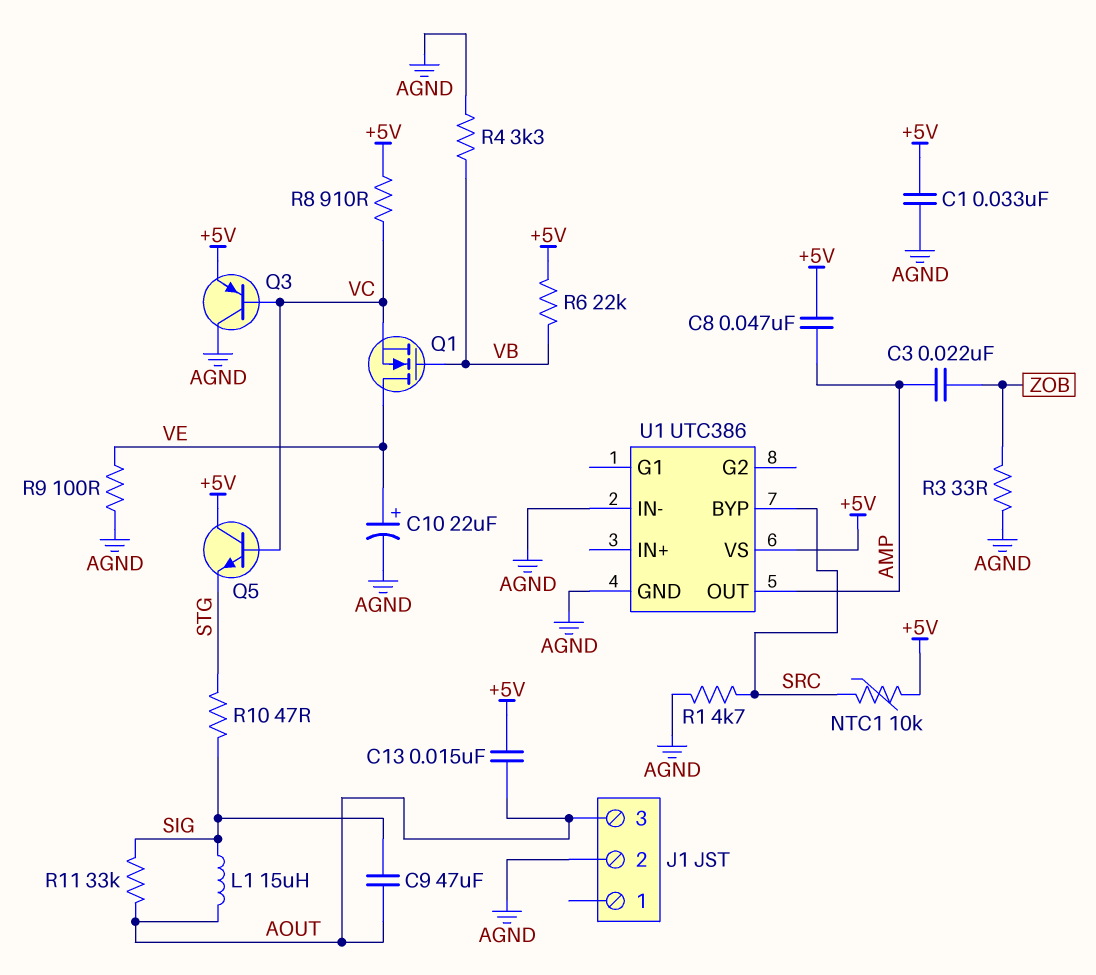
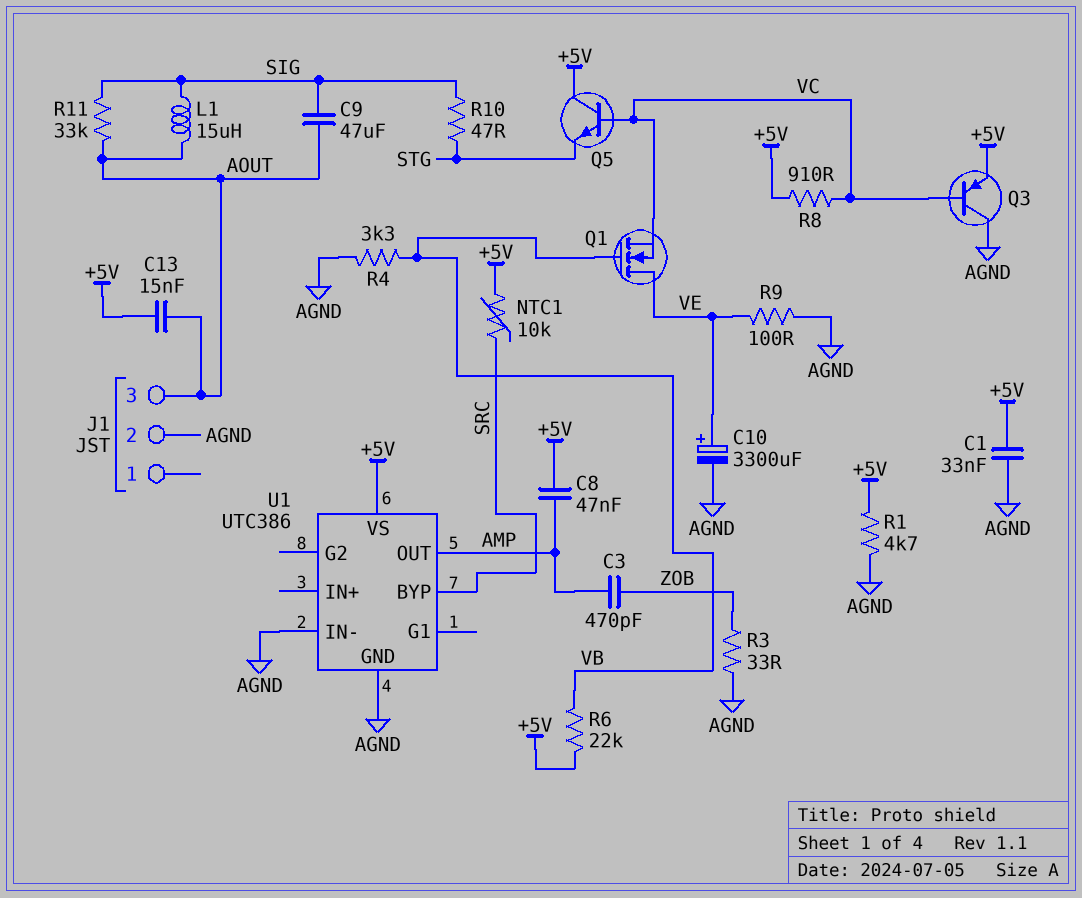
C3: 22nF (AMP, ZOB) -> 470pF (AMP, ZOB)
C10: 22uF (plus VE, minus AGND) -> 3300uF (plus VE, minus AGND)
R1: 4.7k (AGND, SRC) -> 4.7k (+5V, AGND)

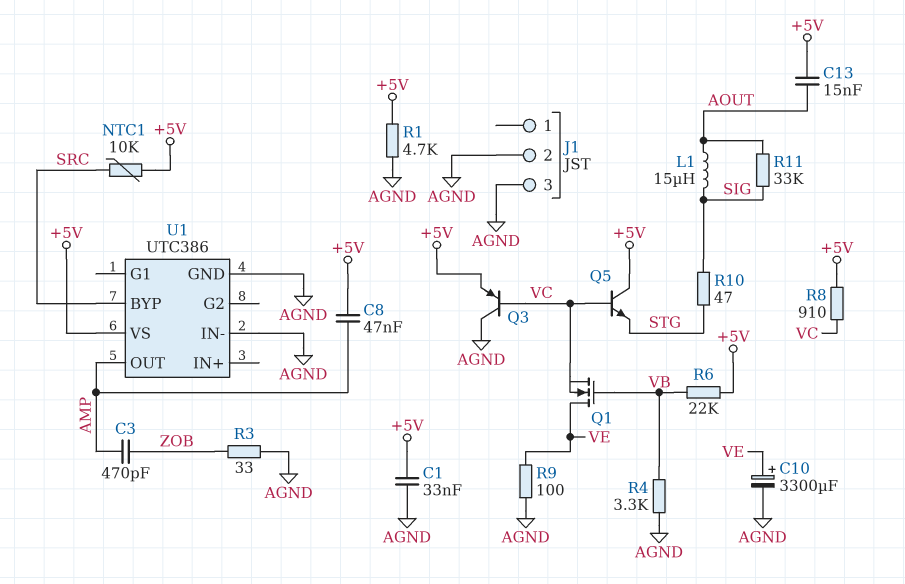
C9: 47uF (AOUT, SIG) -> none
J1 pin 3: AOUT -> AGND

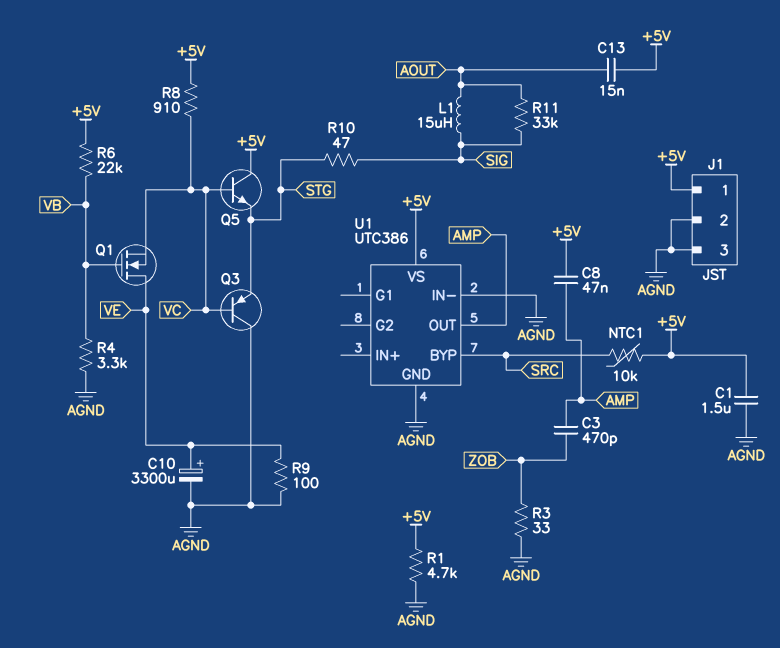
C1: 33nF (+5V, AGND) -> 1.5uF (+5V, AGND)
J1 pin 1: none -> +5V
Q3: PNP (B VC, C AGND, E +5V) -> PNP (B VC, C AGND, E STG)

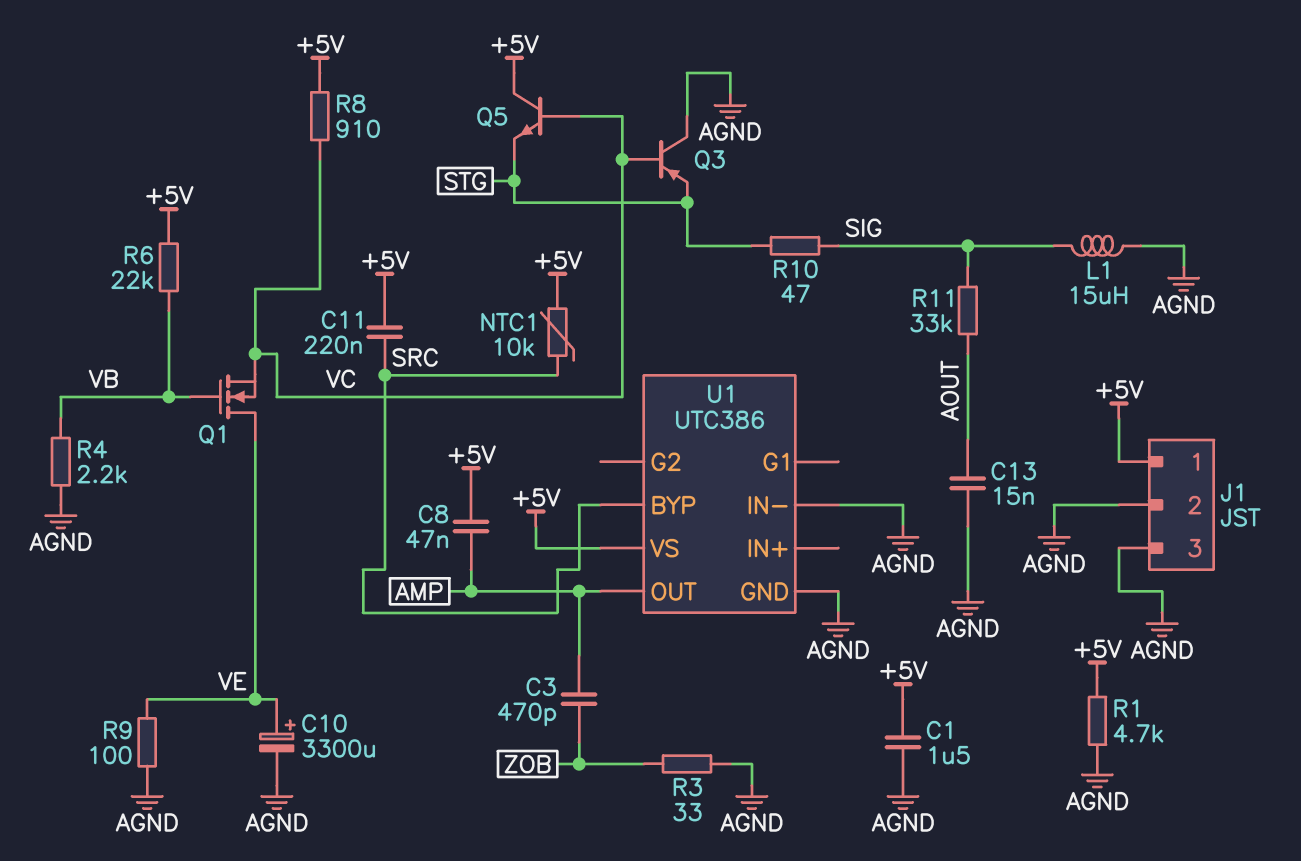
C11: none -> 220nF (+5V, SRC)
C13: 15nF (+5V, AOUT) -> 15nF (AGND, AOUT)
L1: 15uH (AOUT, SIG) -> 15uH (AGND, SIG)
R4: 3.3k (AGND, VB) -> 2.2k (AGND, VB)

